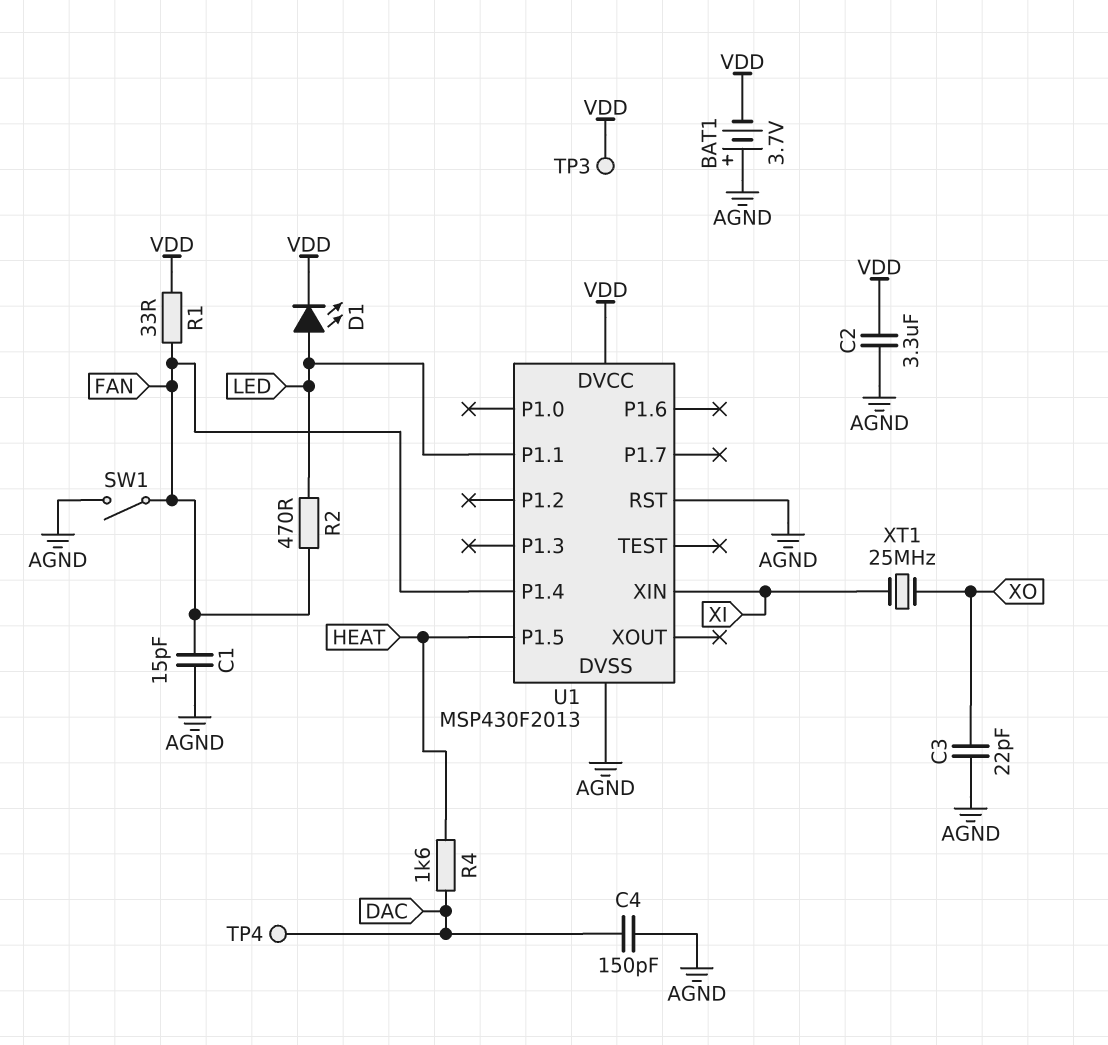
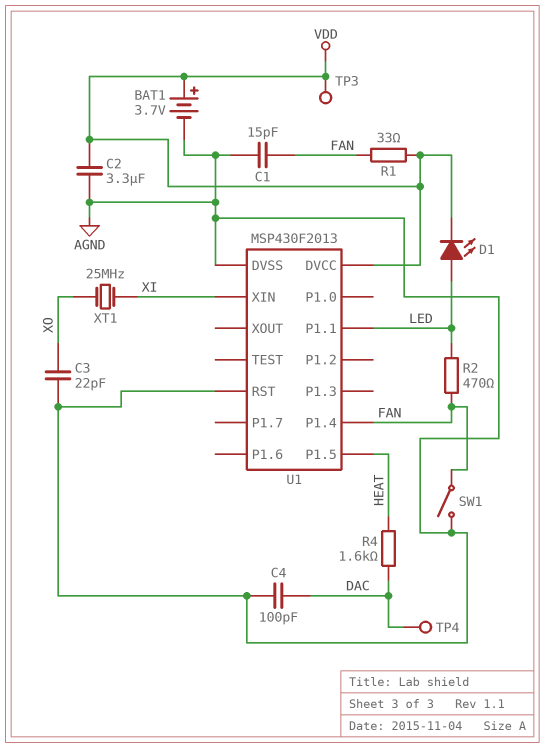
BAT1: 3.7V (plus AGND, minus VDD) -> 3.7V (plus VDD, minus AGND)
C4: 150pF (AGND, DAC) -> 100pF (AGND, DAC)

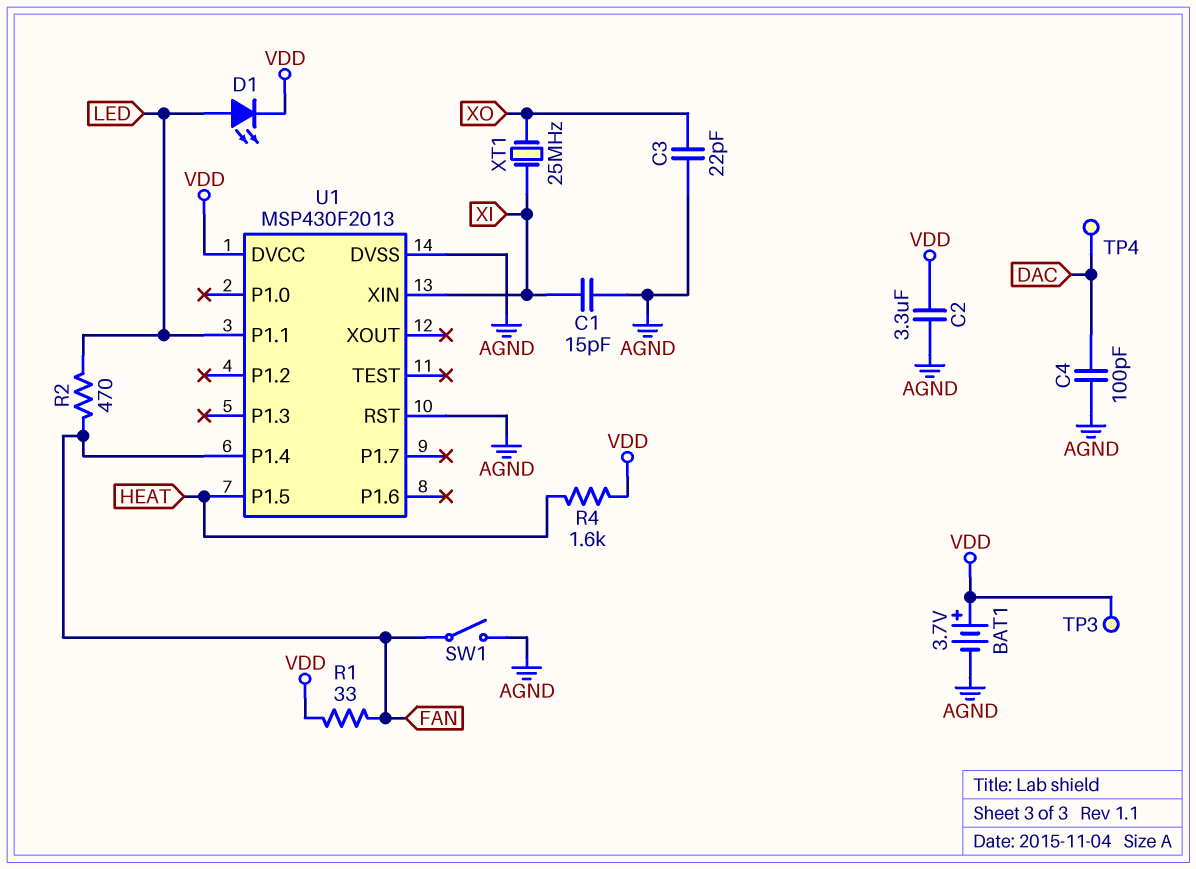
C1: 15pF (AGND, FAN) -> 15pF (AGND, XI)
R4: 1.6k (DAC, HEAT) -> 1.6k (HEAT, VDD)

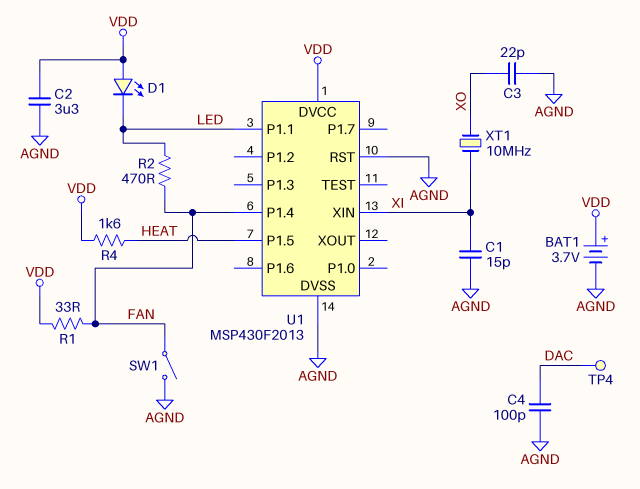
D1: LED (A LED, K VDD) -> LED (A VDD, K LED)
TP3: test point (VDD) -> none
XT1: 25MHz (XI, XO) -> 10MHz (XI, XO)

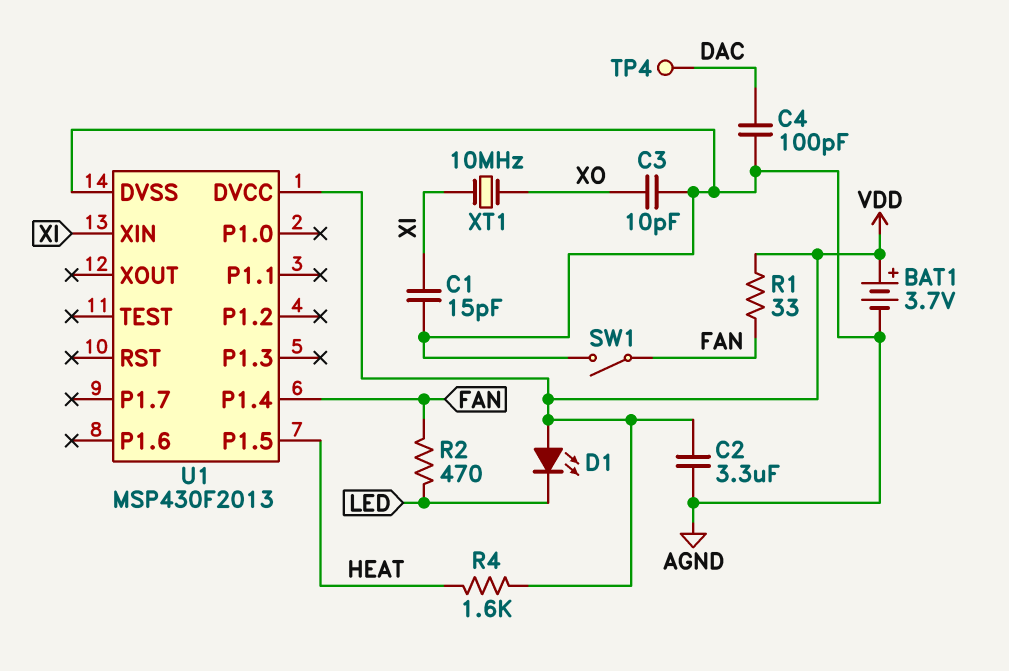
C3: 22pF (AGND, XO) -> 10pF (AGND, XO)
U1 pin P1.1: LED -> none
U1 pin RST: AGND -> none

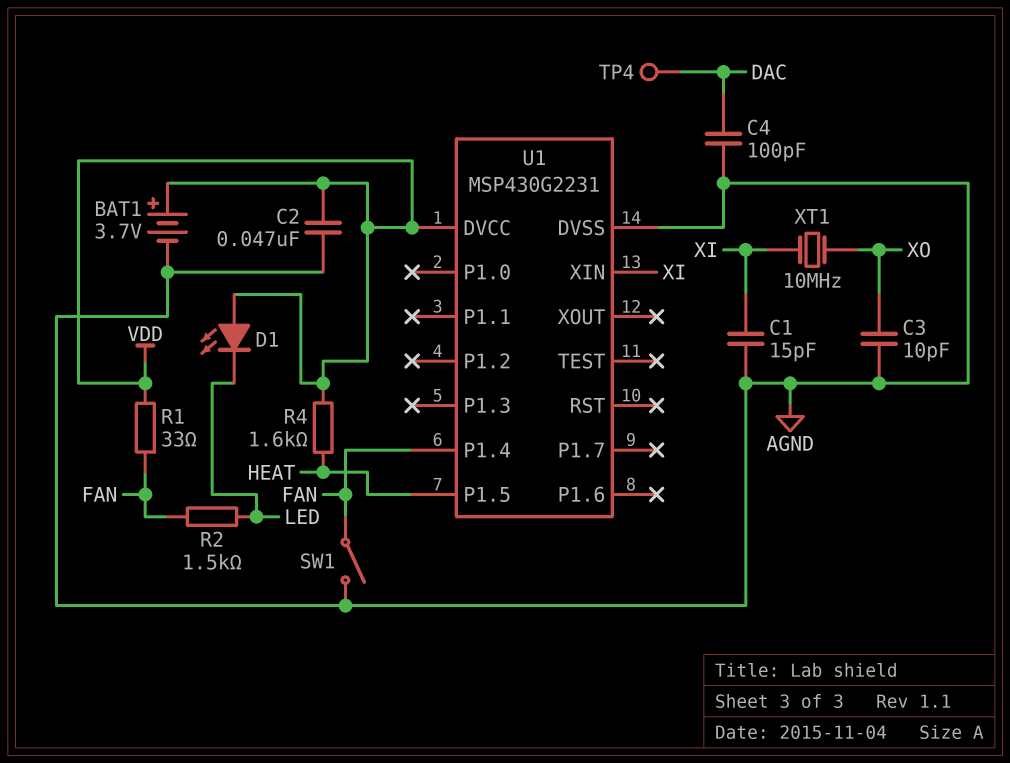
C2: 3.3uF (AGND, VDD) -> 47nF (AGND, VDD)
R2: 470 (FAN, LED) -> 1.5k (FAN, LED)
U1: MSP430F2013 -> MSP430G2231

